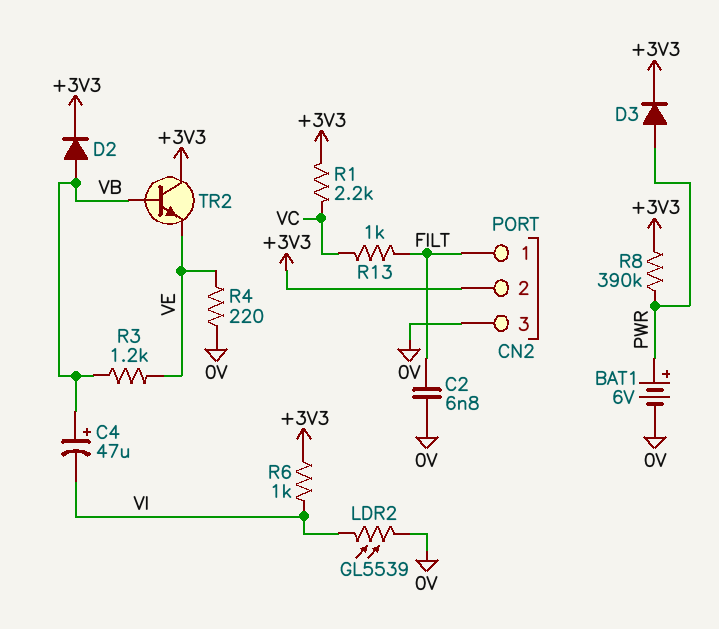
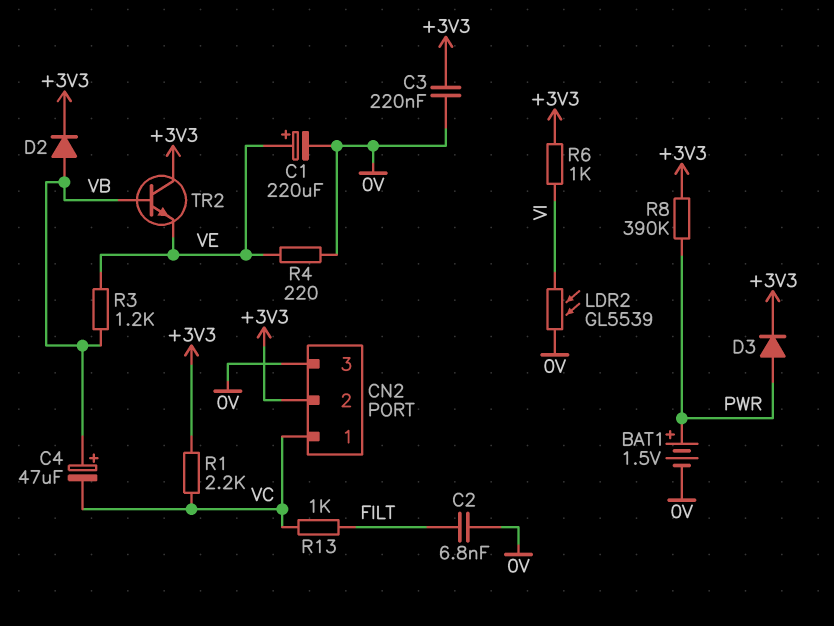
BAT1: 6V (plus PWR, minus 0V) -> 1.5V (plus PWR, minus 0V)
C1: none -> 220uF (plus VE, minus 0V)
C3: none -> 220nF (+3V3, 0V)
C4: 47uF (plus VB, minus VI) -> 47uF (plus VB, minus VC)
CN2 pin 1: FILT -> VC

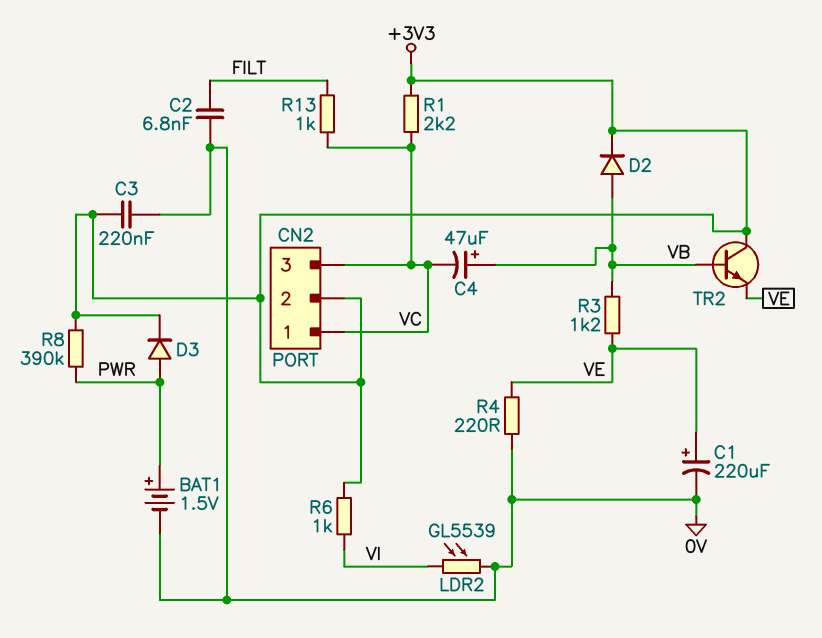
CN2 pin 3: 0V -> VC

